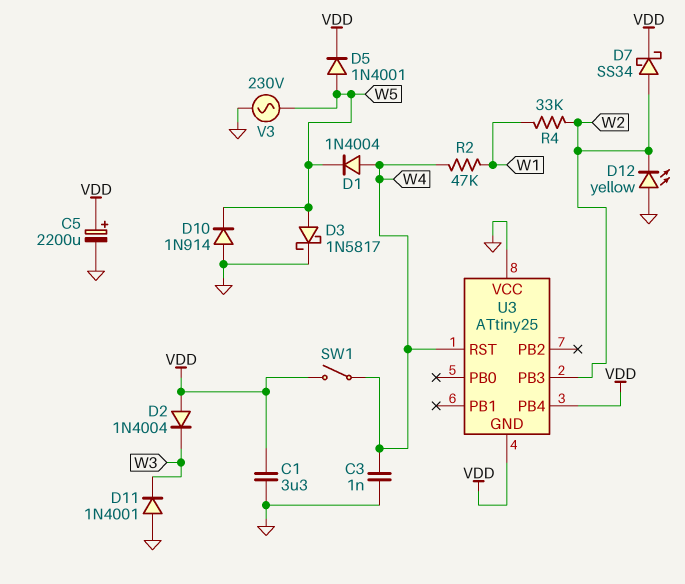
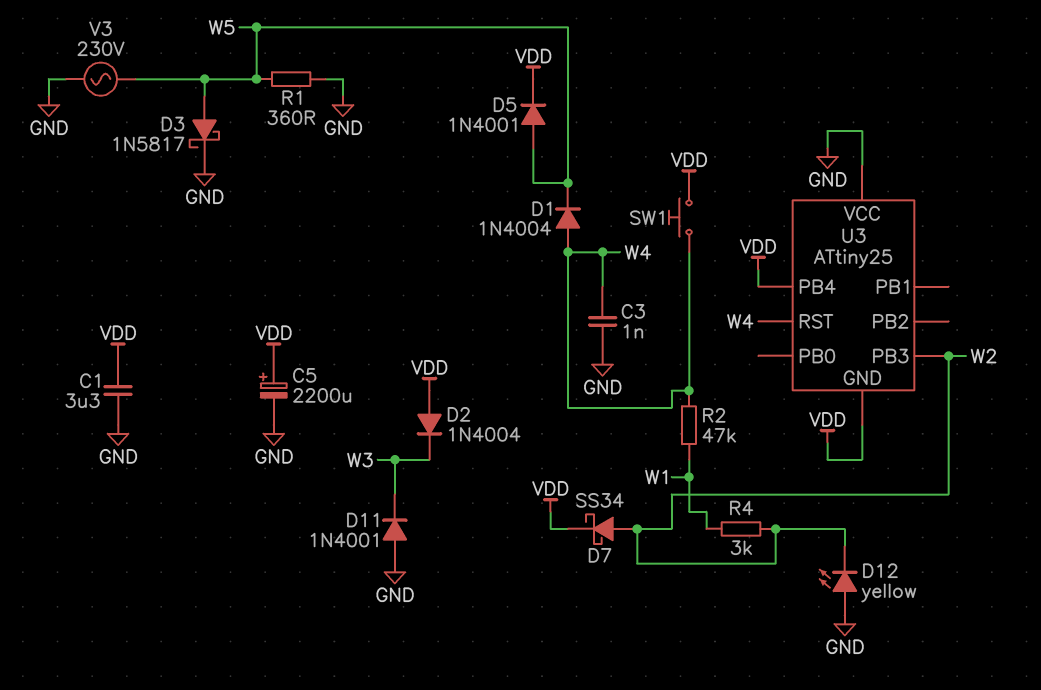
D10: diode 1N914 (A GND, K W5) -> none
R1: none -> 360 (GND, W5)
R4: 33k (W1, W2) -> 3k (W1, W2)
SW1: switch (VDD, W4) -> button (VDD, W4)

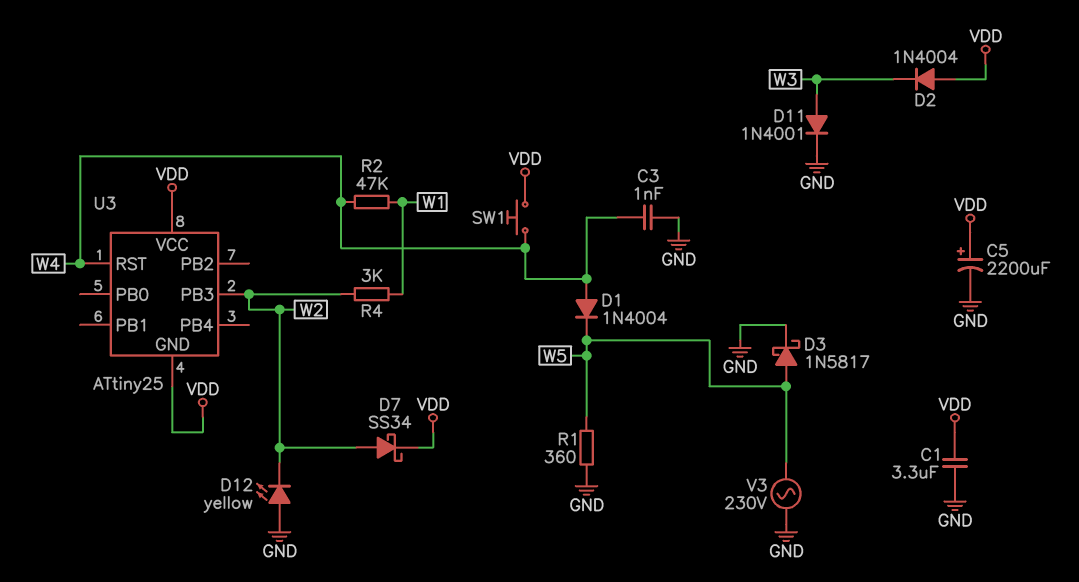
D5: diode 1N4001 (A W5, K VDD) -> none
D11: diode 1N4001 (A GND, K W3) -> diode 1N4001 (A W3, K GND)
U3 pin PB4: VDD -> none
U3 pin VCC: GND -> VDD

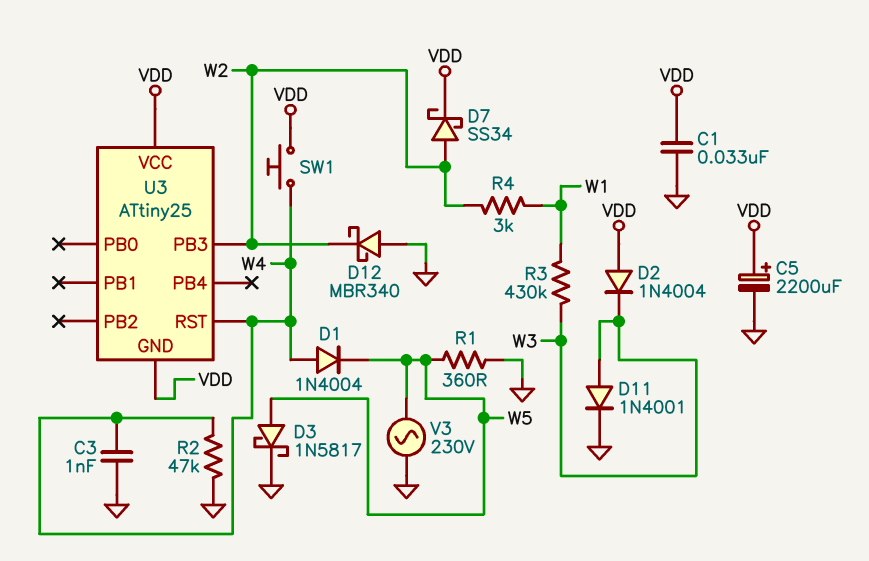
C1: 3.3uF (GND, VDD) -> 33nF (GND, VDD)
D12: LED yellow (A GND, K W2) -> schottky MBR340 (A GND, K W2)
R2: 47k (W1, W4) -> 47k (GND, W4)
R3: none -> 430k (W1, W3)

